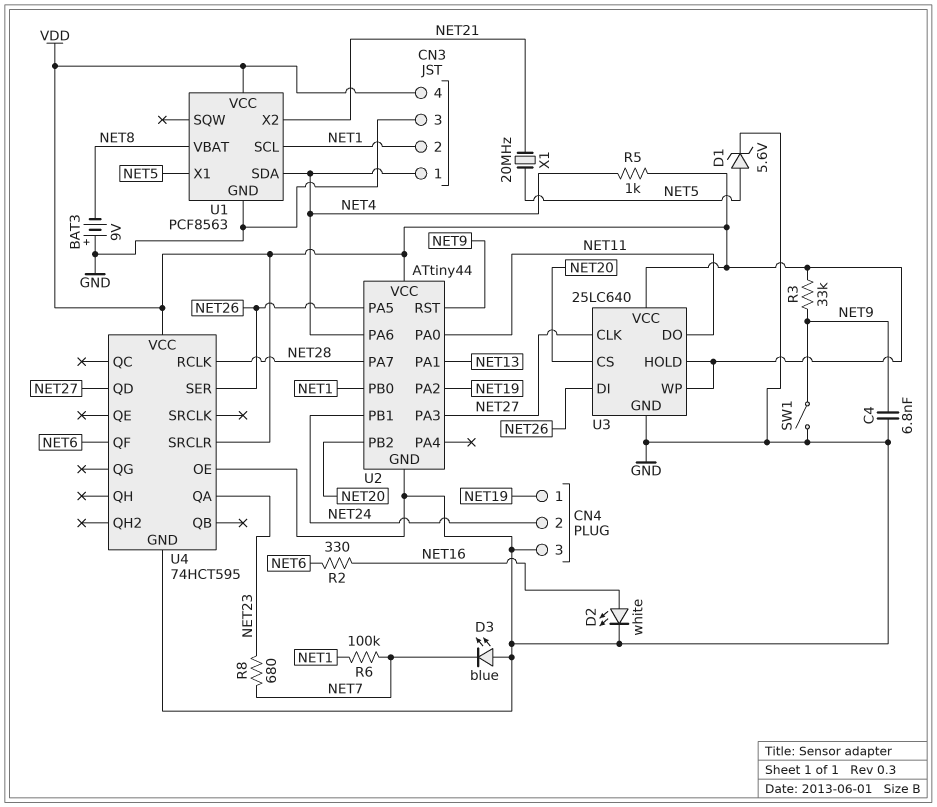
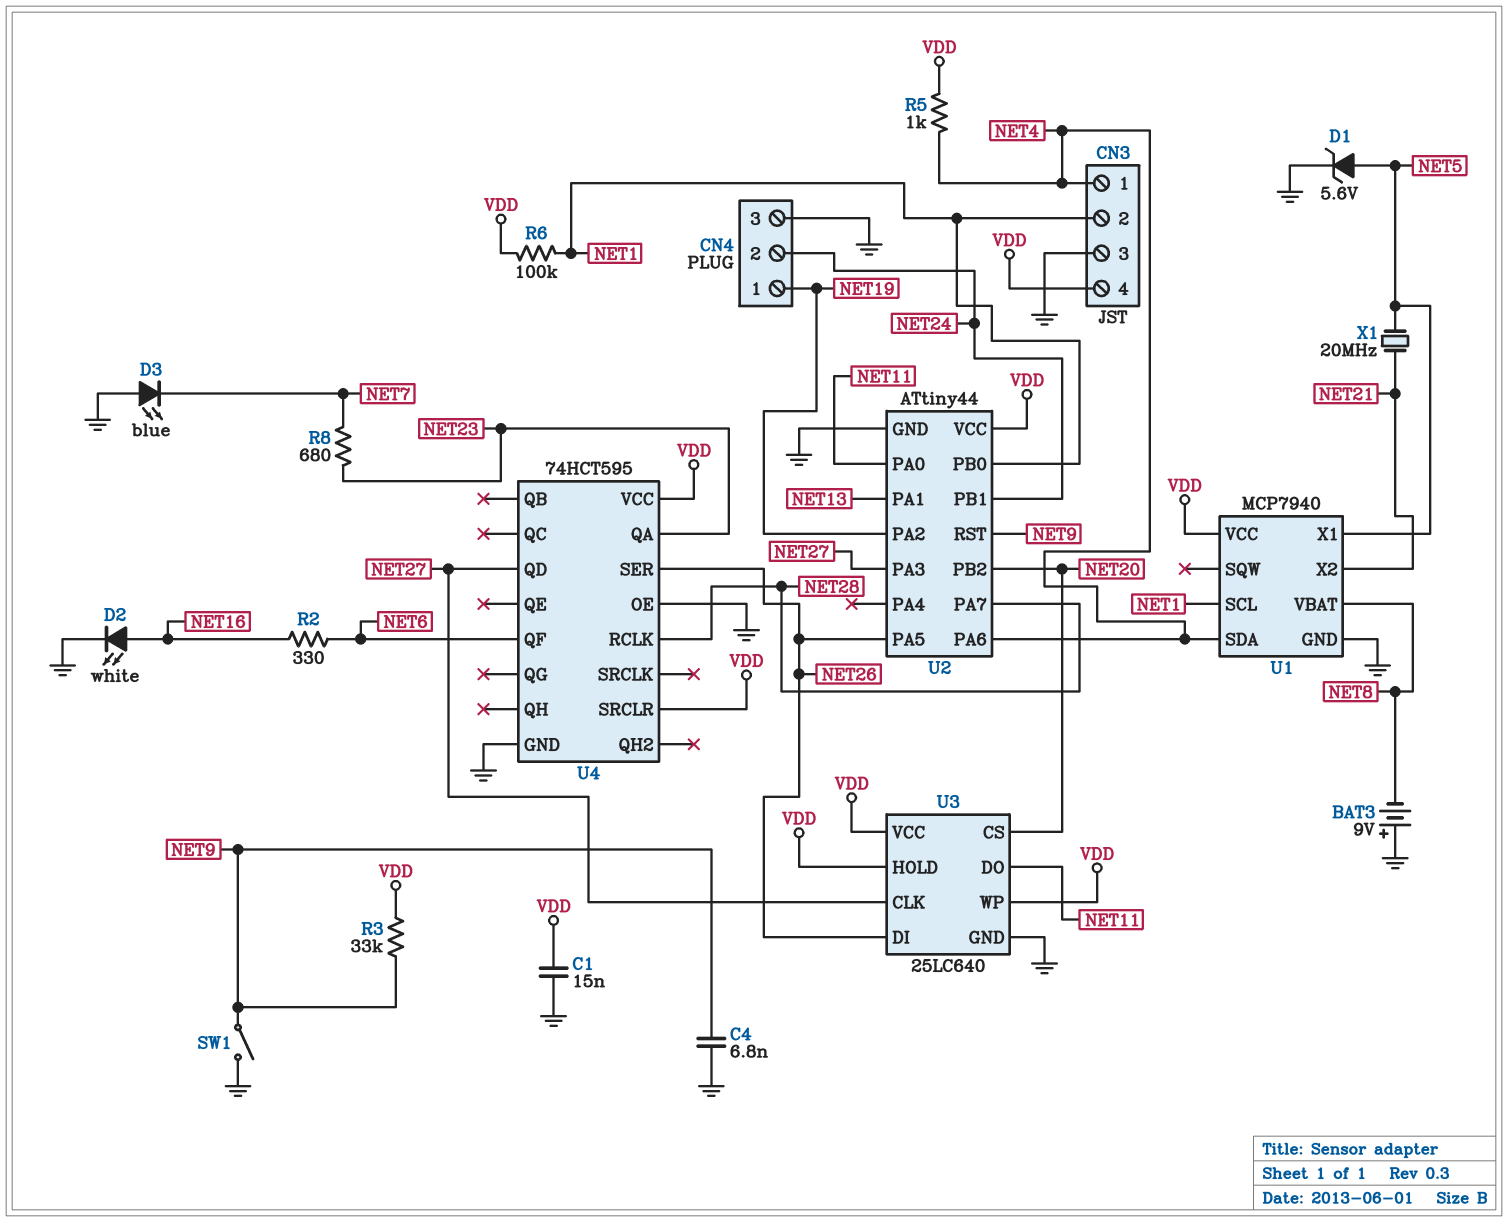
C1: none -> 15nF (GND, VDD)
R6: 100k (NET1, NET7) -> 100k (NET1, VDD)
U1: PCF8563 -> MCP7940

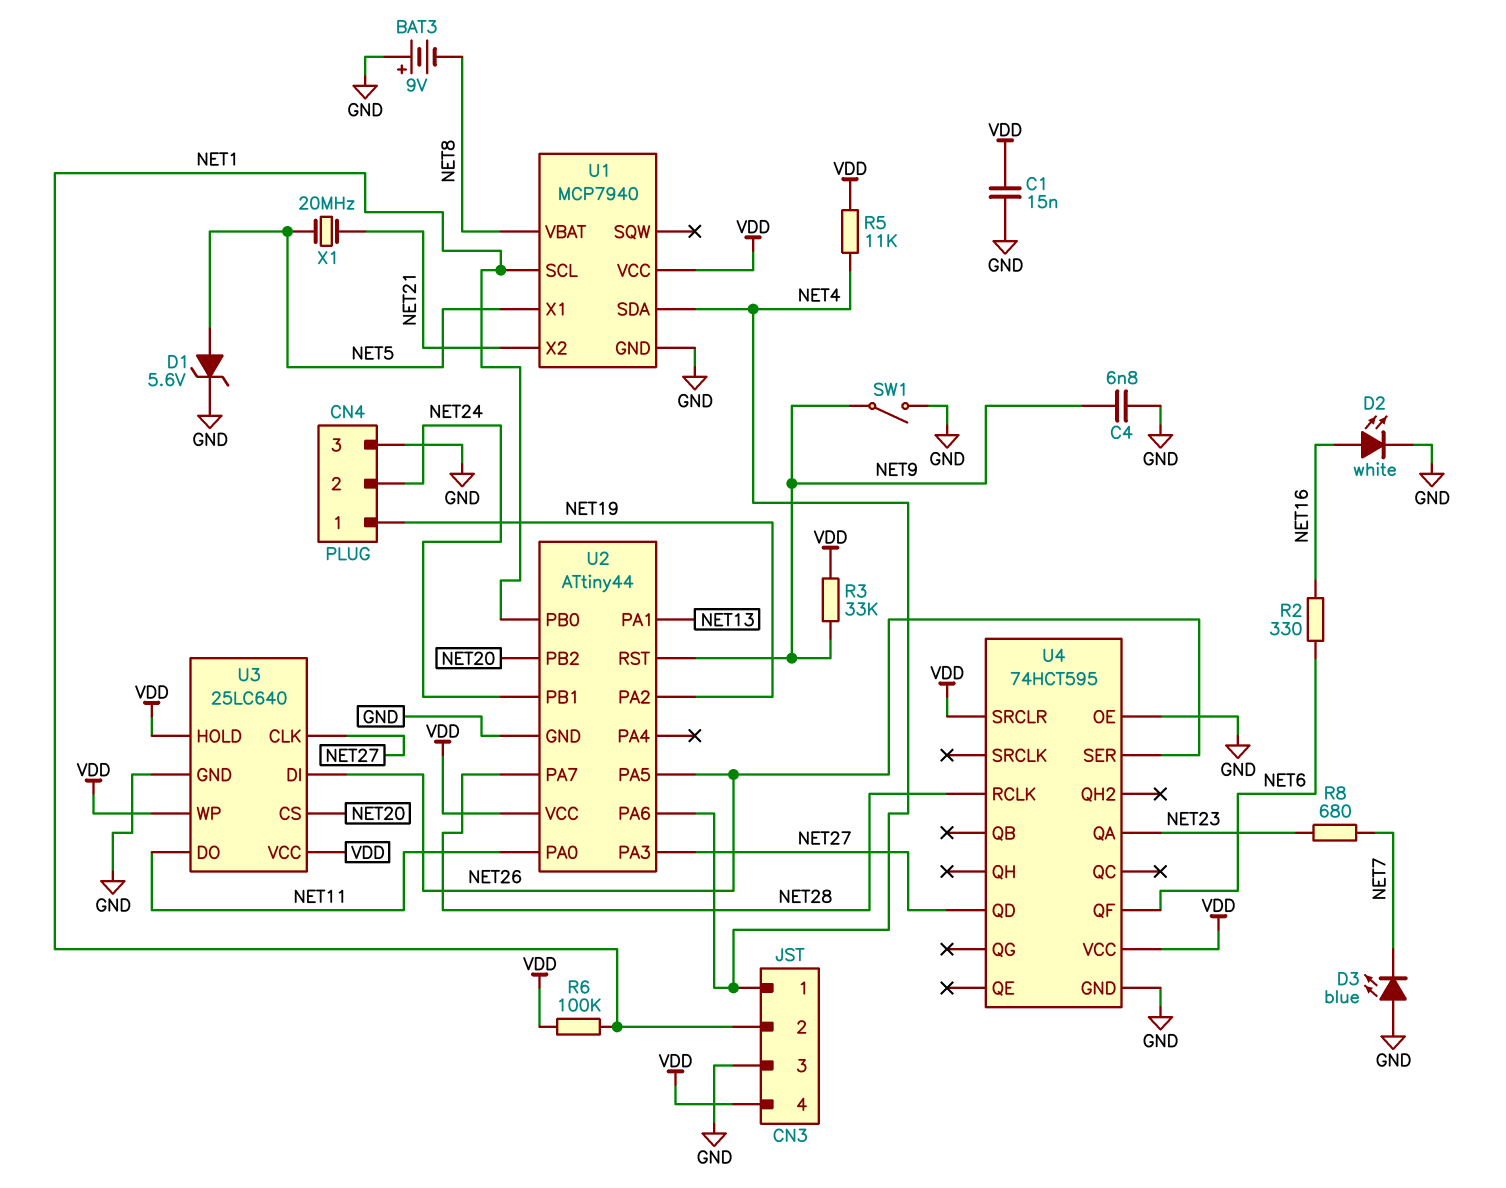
R5: 1k (NET4, VDD) -> 11k (NET4, VDD)

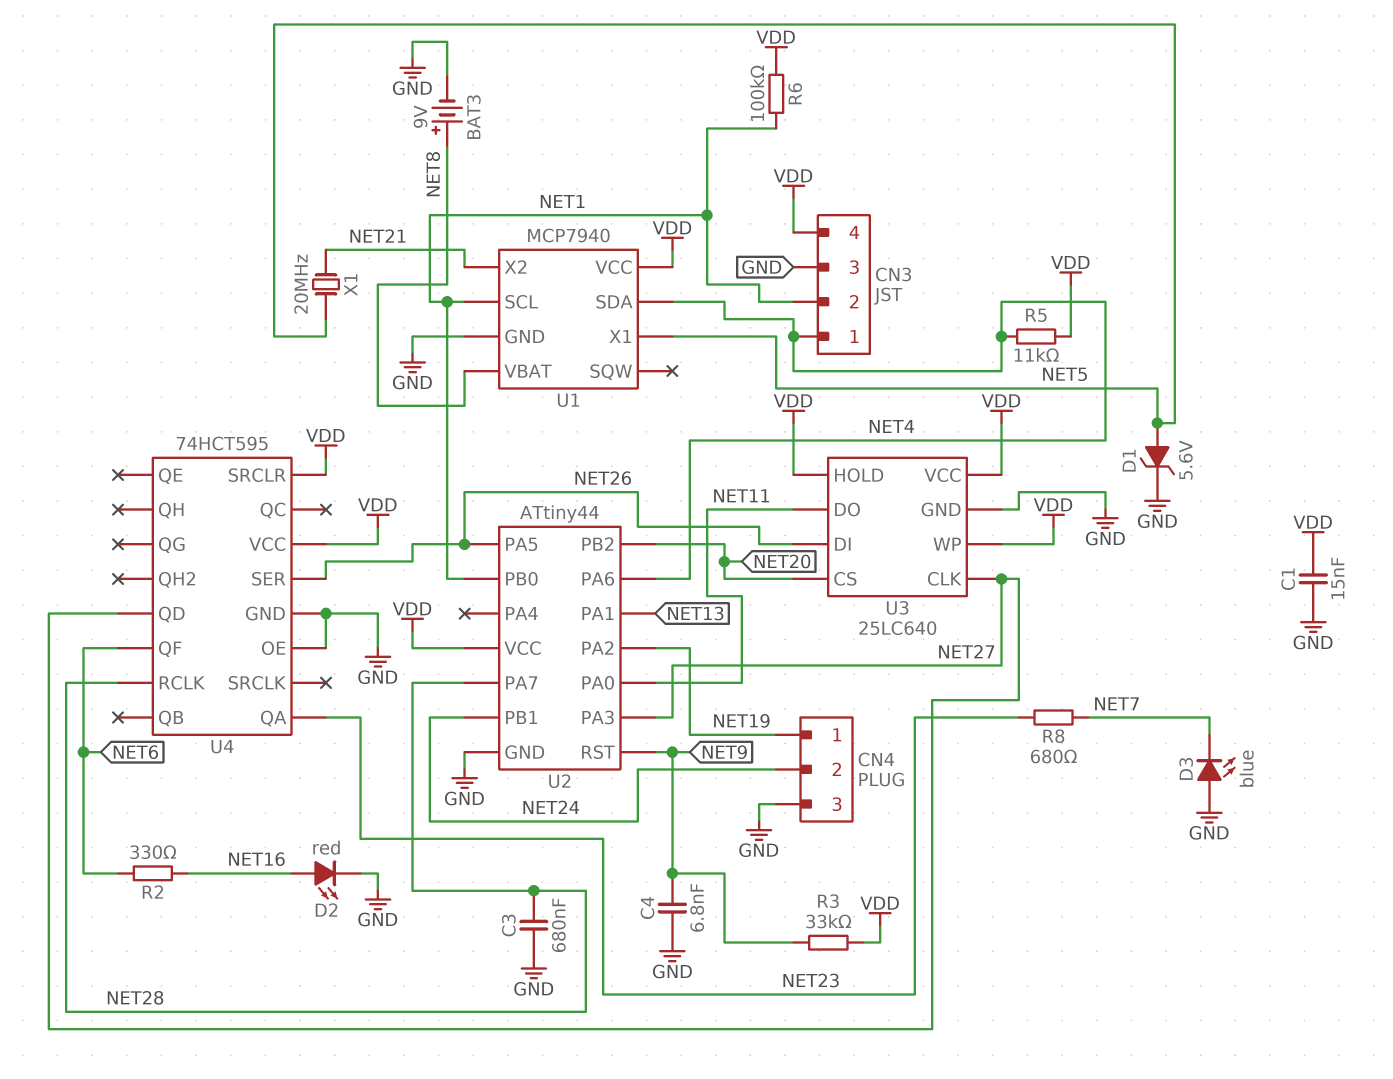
BAT3: 9V (plus GND, minus NET8) -> 9V (plus NET8, minus GND)
C3: none -> 680nF (GND, NET28)
D2: LED white (A NET16, K GND) -> LED red (A NET16, K GND)
SW1: switch (GND, NET9) -> none

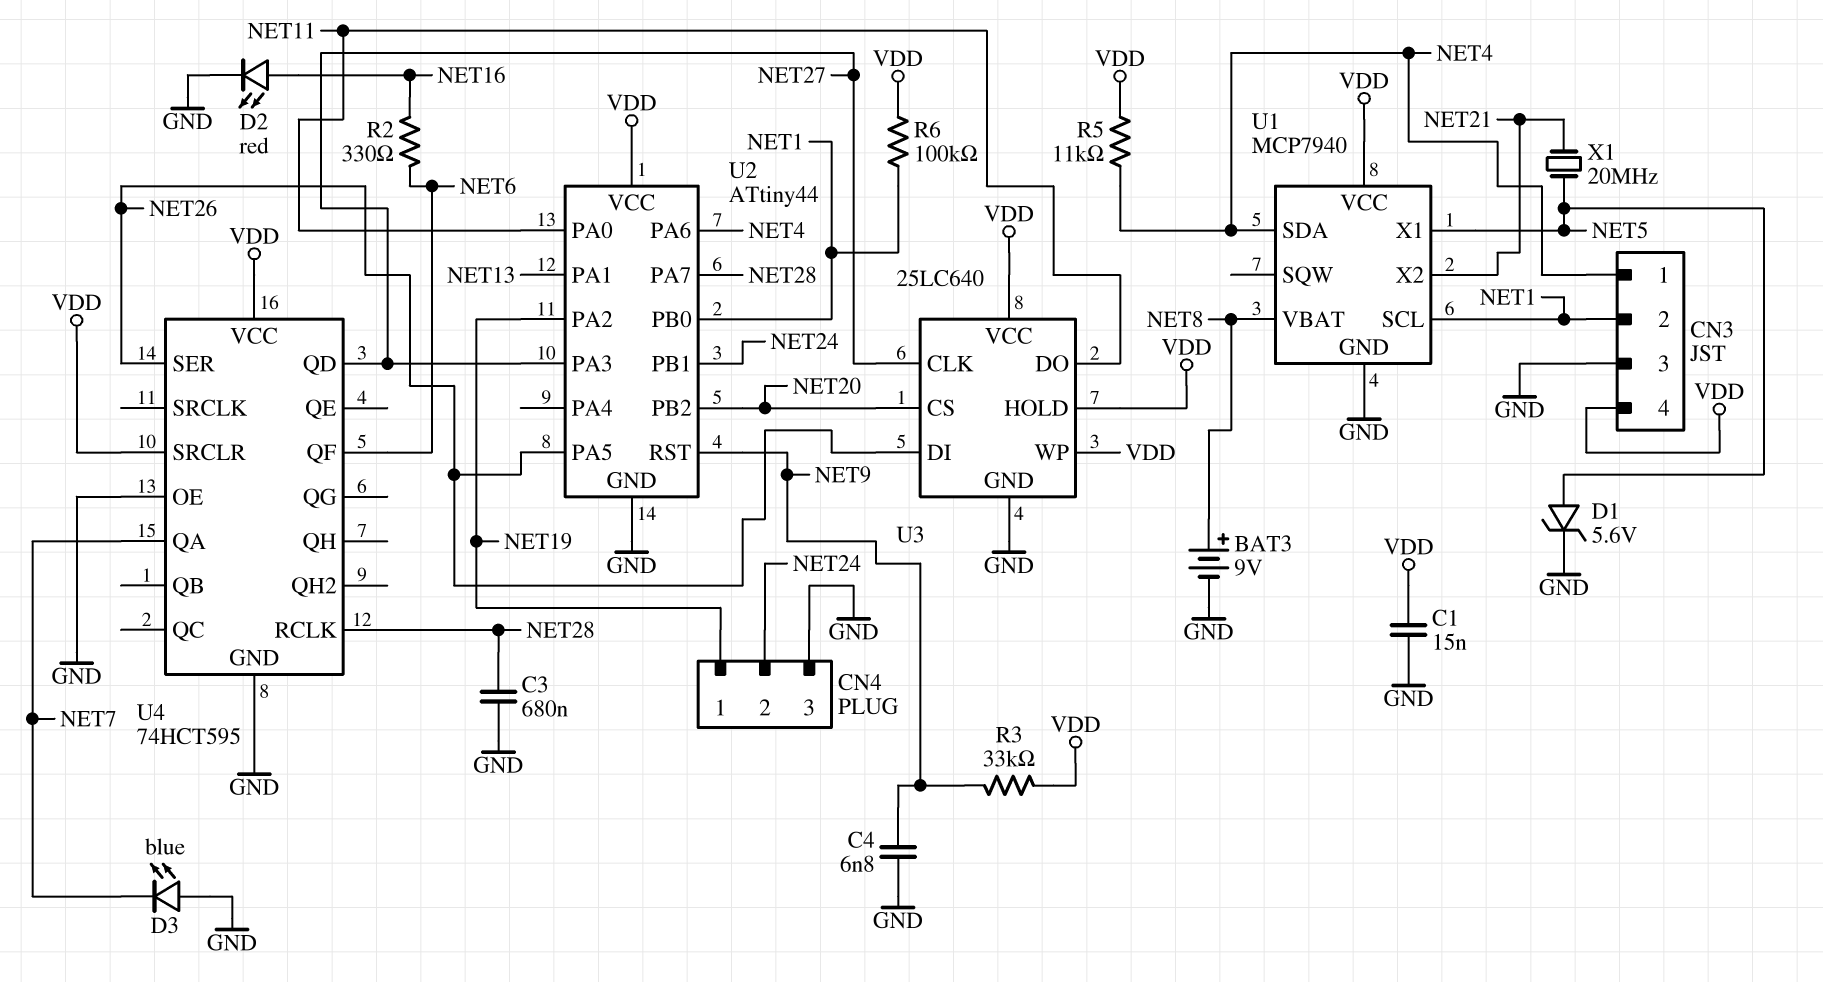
R8: 680 (NET7, NET23) -> none
U4 pin QA: NET23 -> NET7

